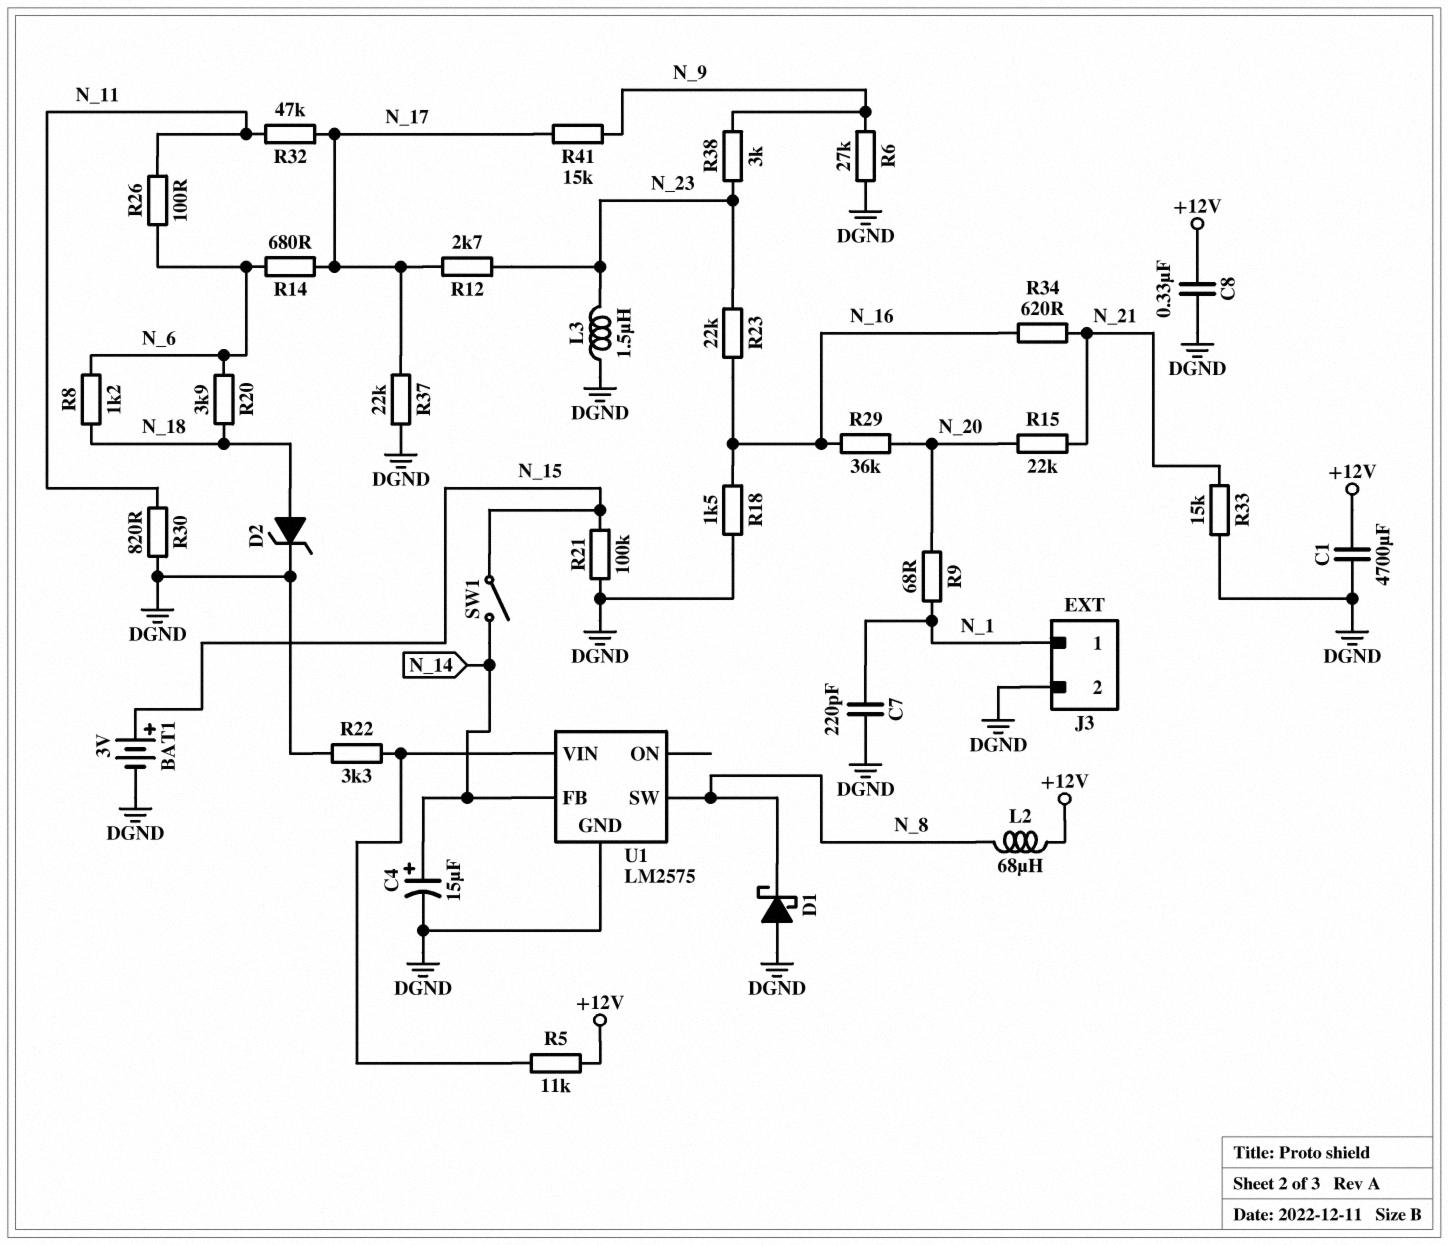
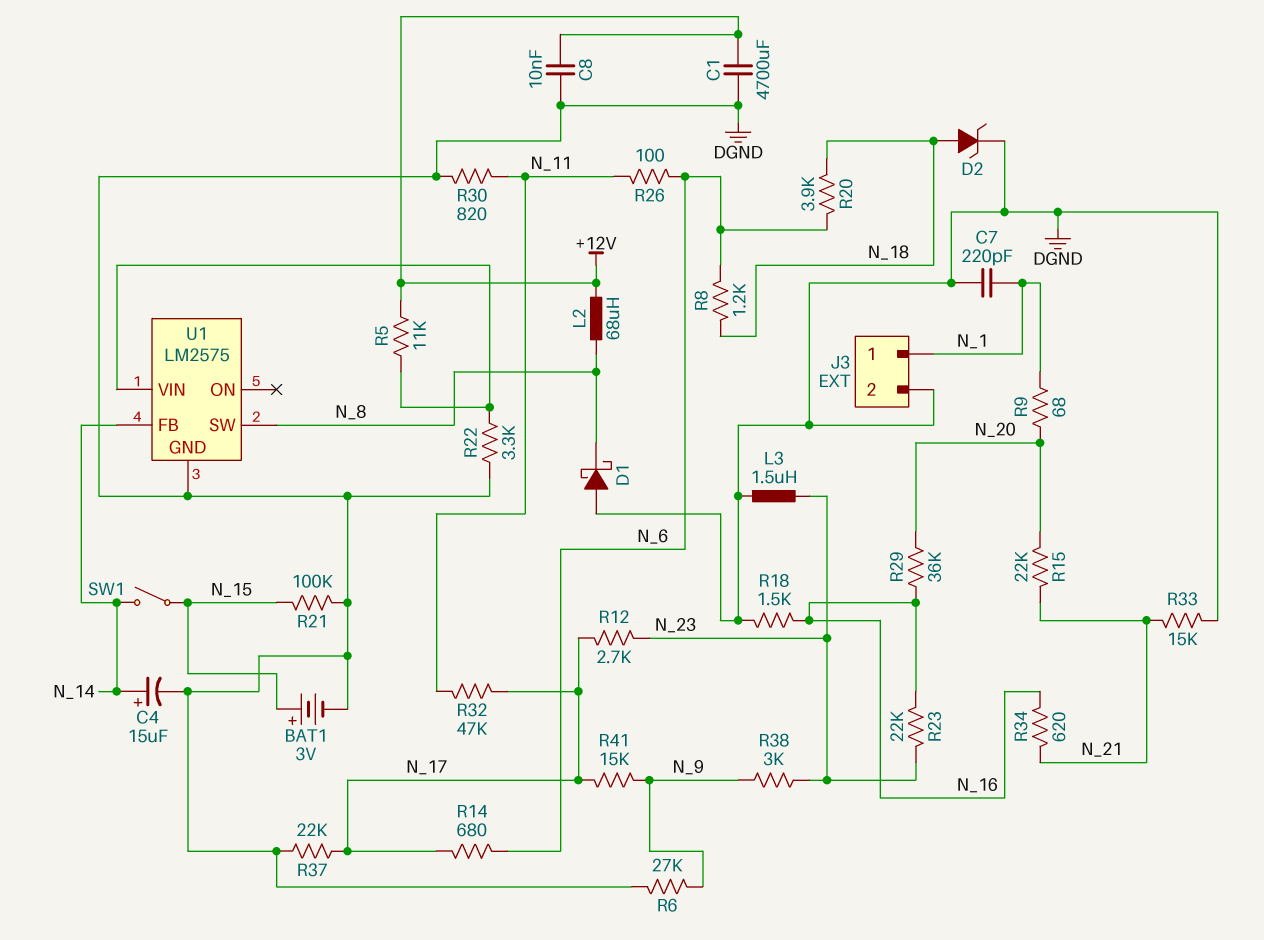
C8: 330nF (+12V, DGND) -> 10nF (+12V, DGND)

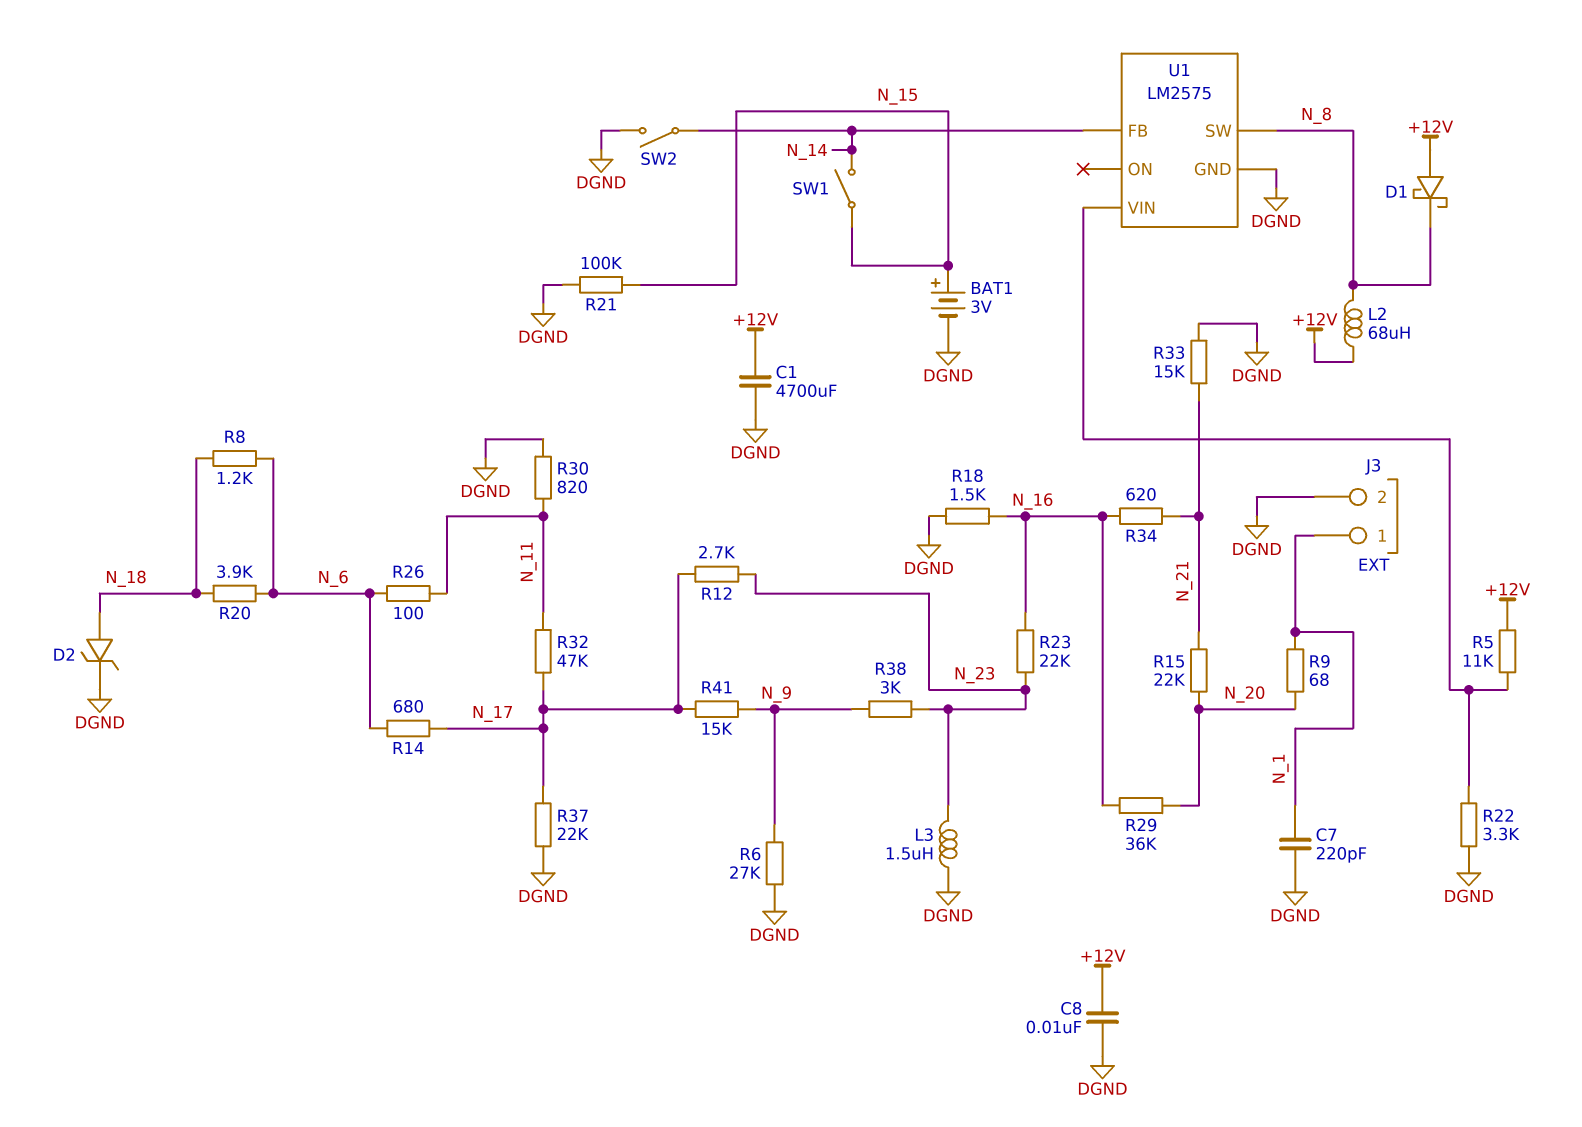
C4: 15uF (plus N_14, minus DGND) -> none
D1: schottky (A DGND, K N_8) -> schottky (A +12V, K N_8)
SW2: none -> switch (DGND, N_14)

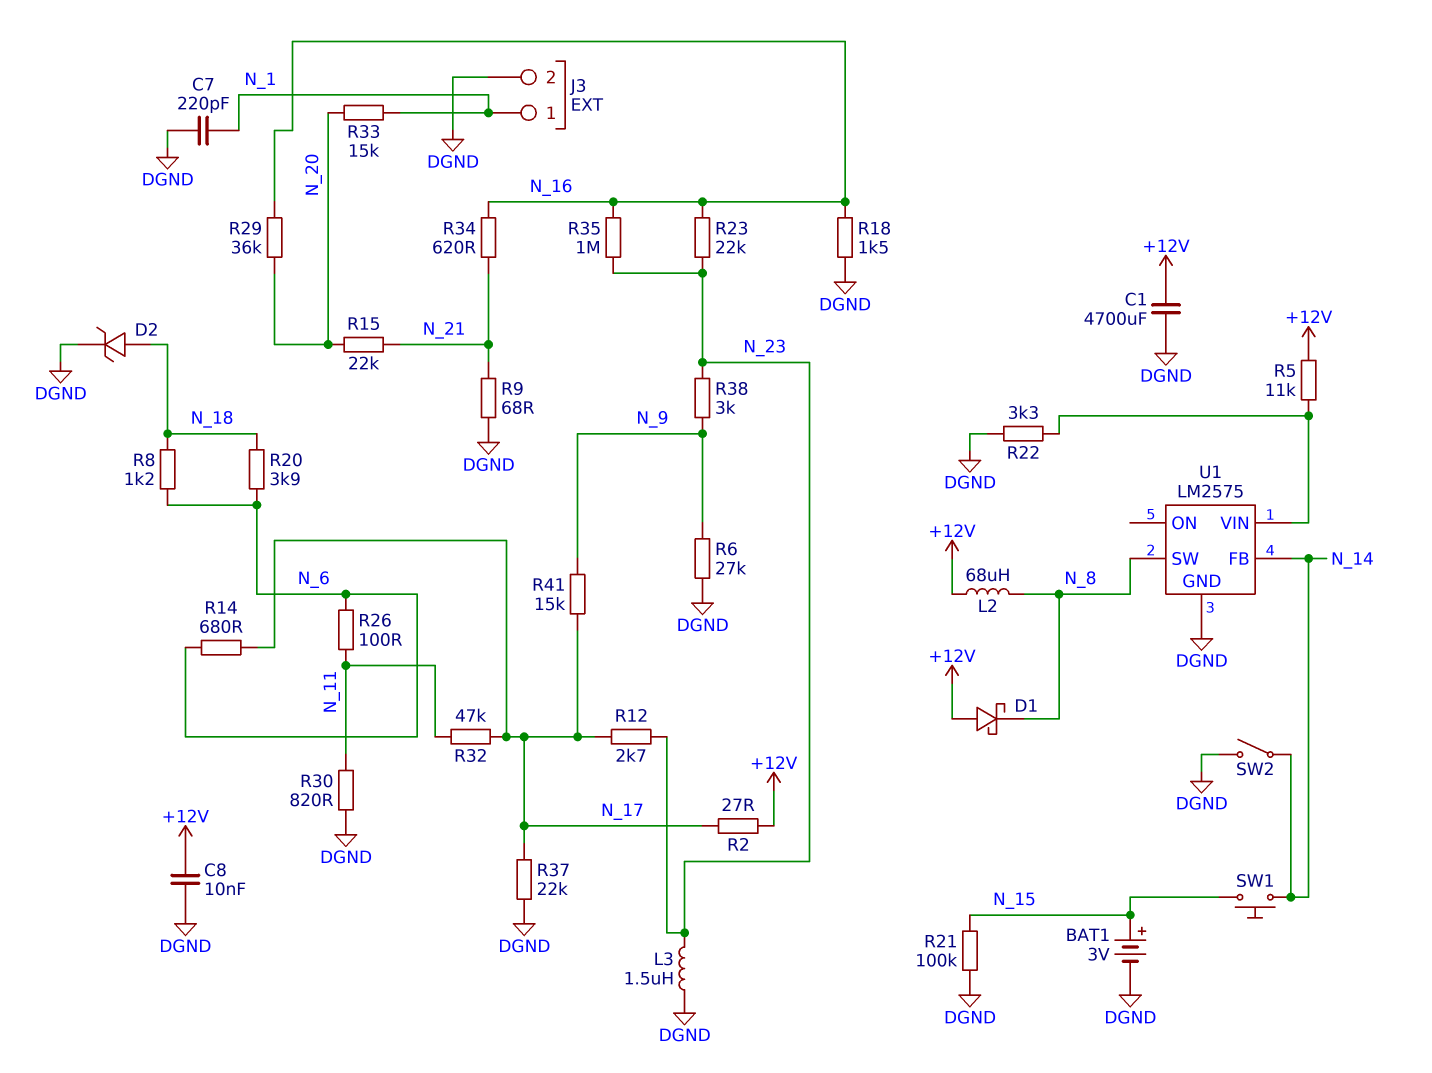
R2: none -> 27 (+12V, N_17)
R9: 68 (N_1, N_20) -> 68 (DGND, N_21)
R33: 15k (DGND, N_21) -> 15k (N_1, N_20)
R35: none -> 1M (N_16, N_23)
SW1: switch (N_14, N_15) -> button (N_14, N_15)

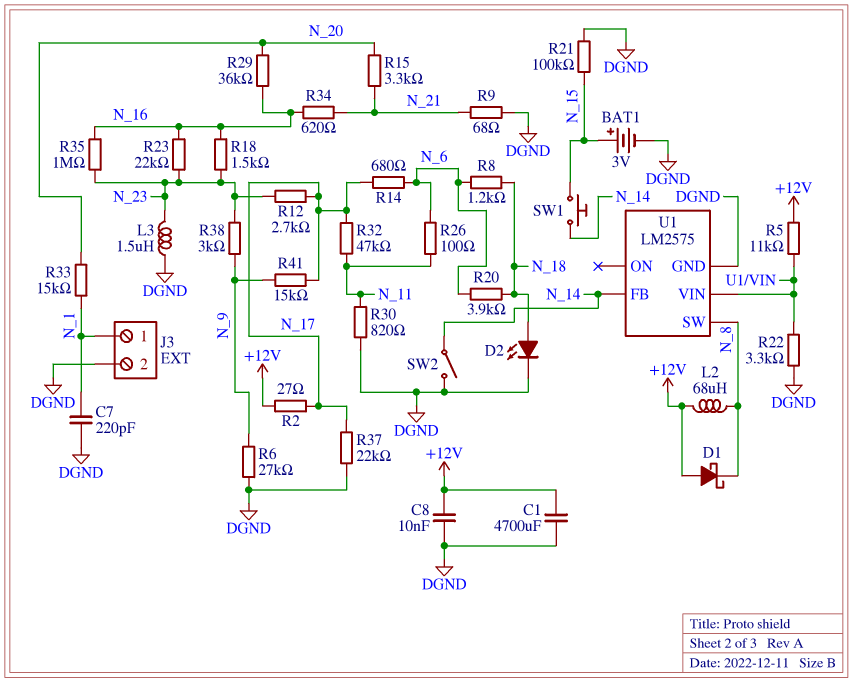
D2: zener (A N_18, K DGND) -> LED (A N_18, K DGND)
R15: 22k (N_20, N_21) -> 3.3k (N_20, N_21)
R18: 1.5k (DGND, N_16) -> 1.5k (N_16, N_23)

